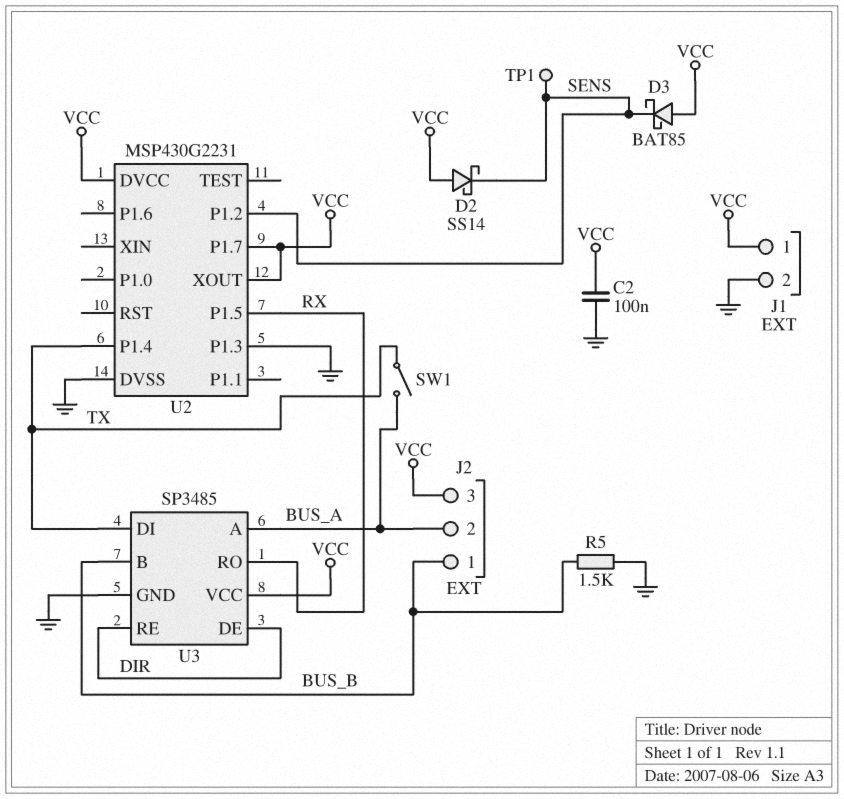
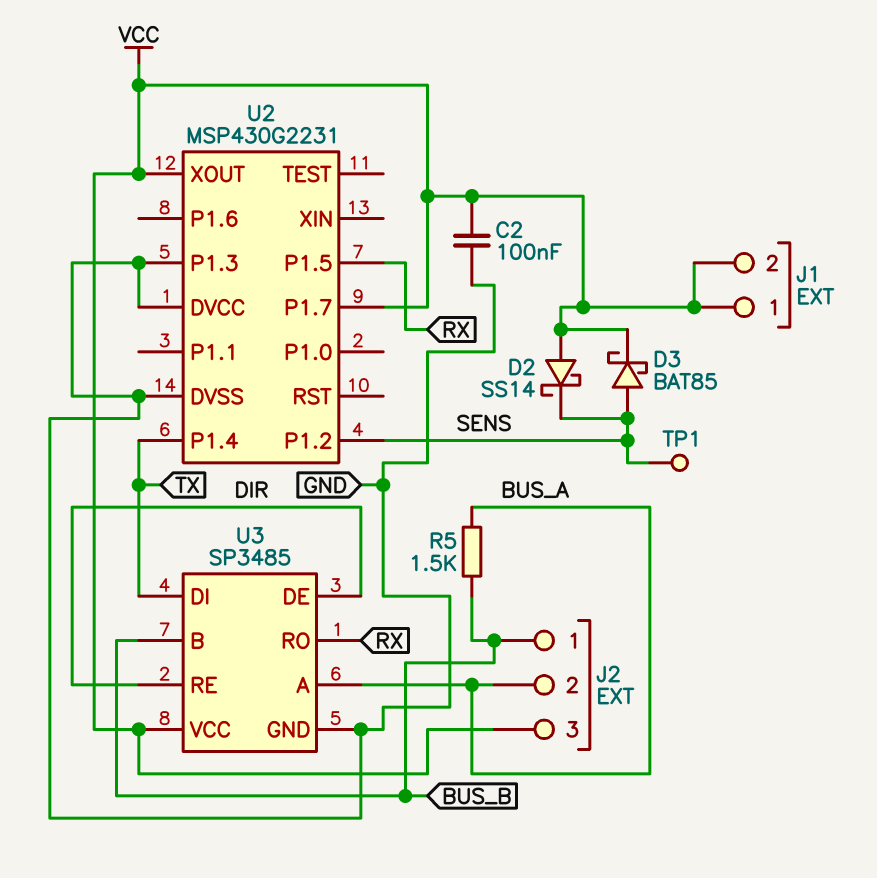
D3: schottky BAT85 (A VCC, K SENS) -> schottky BAT85 (A SENS, K VCC)
J1 pin 2: GND -> VCC
R5: 1.5k (BUS_B, GND) -> 1.5k (BUS_A, BUS_B)
SW1: switch (BUS_A, TX) -> none
U2 pin DVCC: VCC -> GND

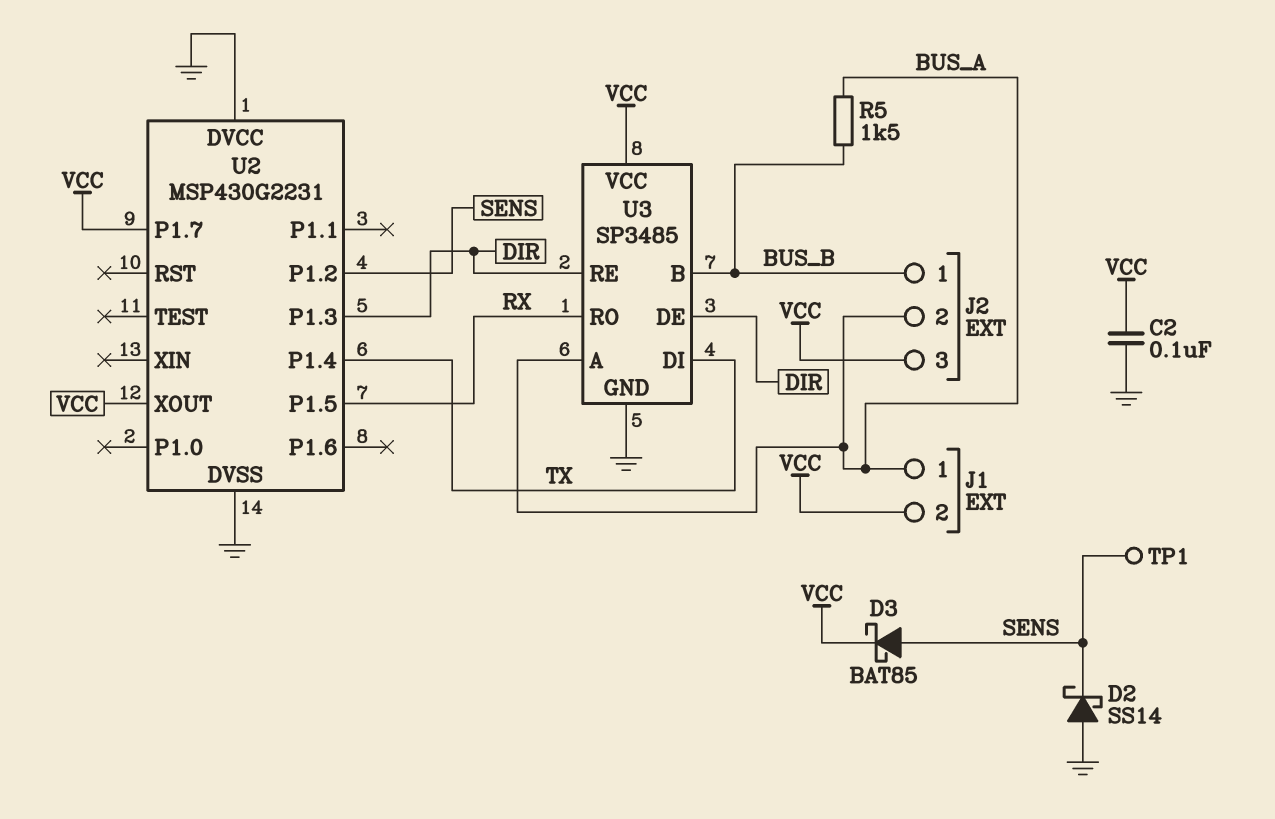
D2: schottky SS14 (A VCC, K SENS) -> schottky SS14 (A GND, K SENS)
J1 pin 1: VCC -> BUS_A
U2 pin P1.3: GND -> DIR

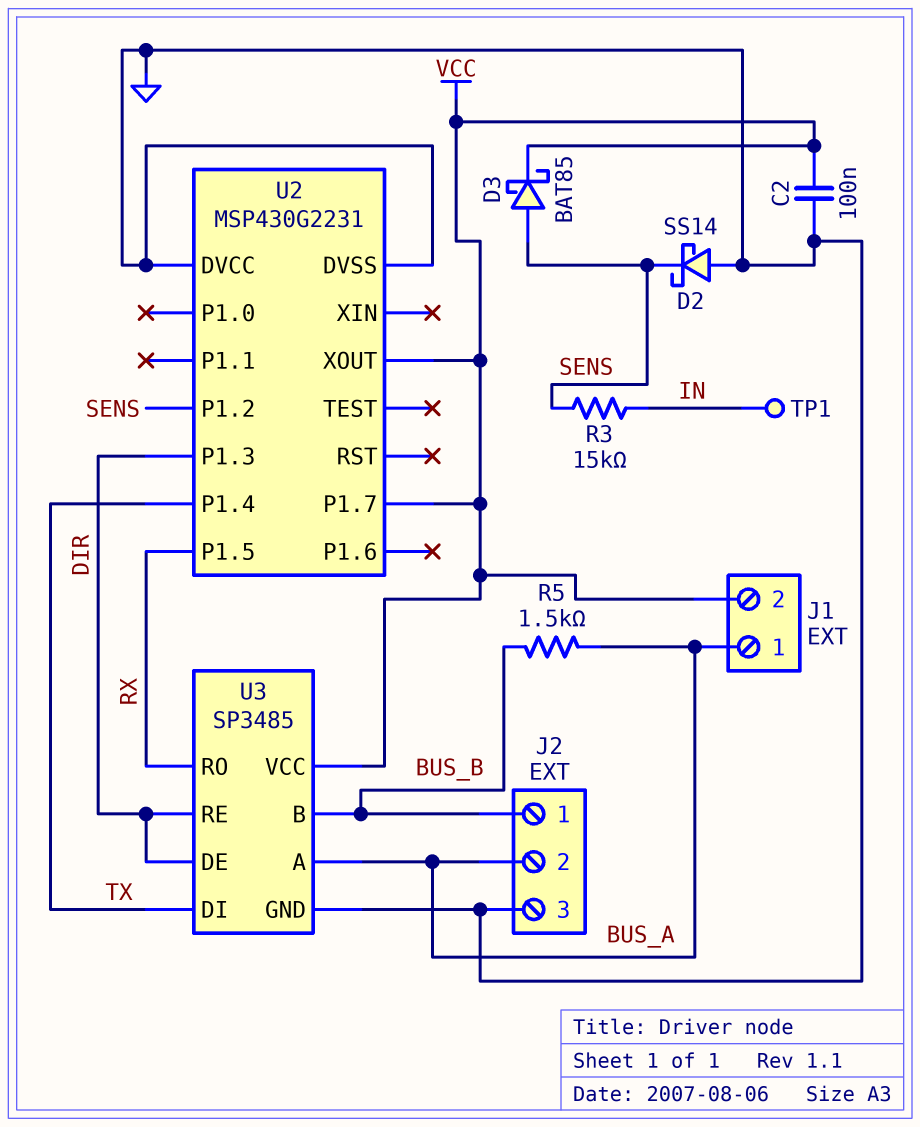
J2 pin 3: VCC -> GND
R3: none -> 15k (IN, SENS)
TP1: test point (SENS) -> test point (IN)

